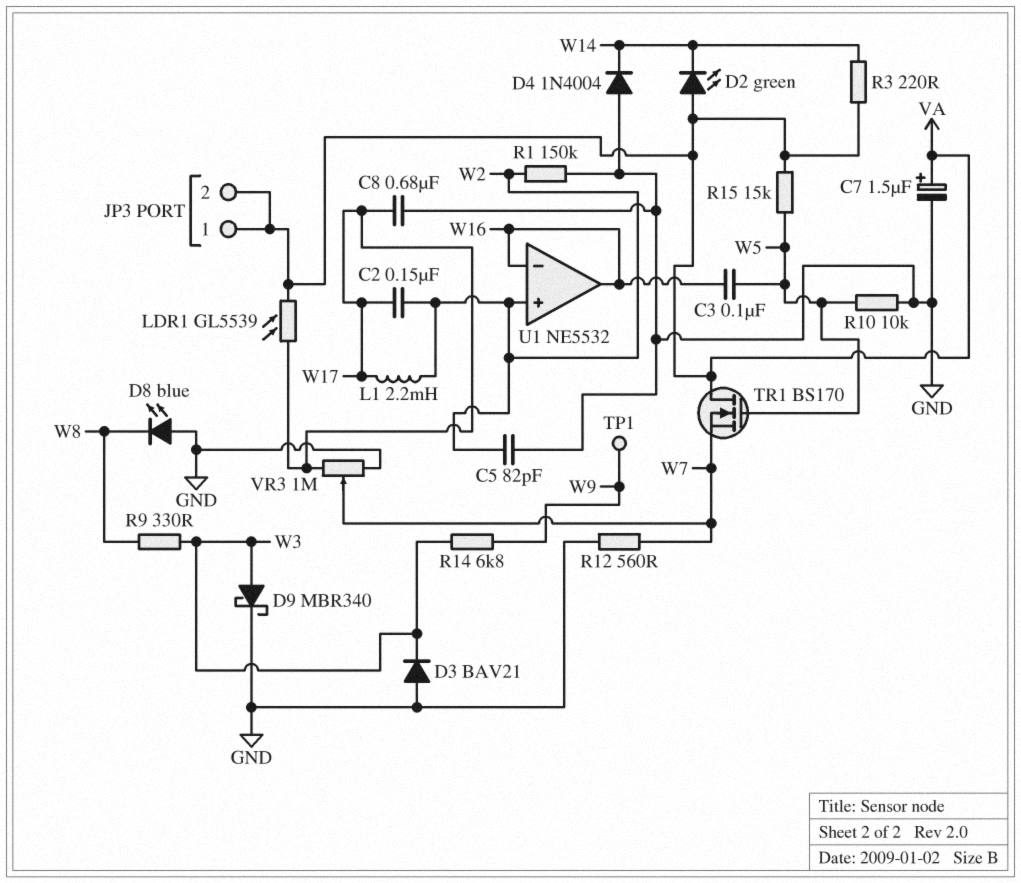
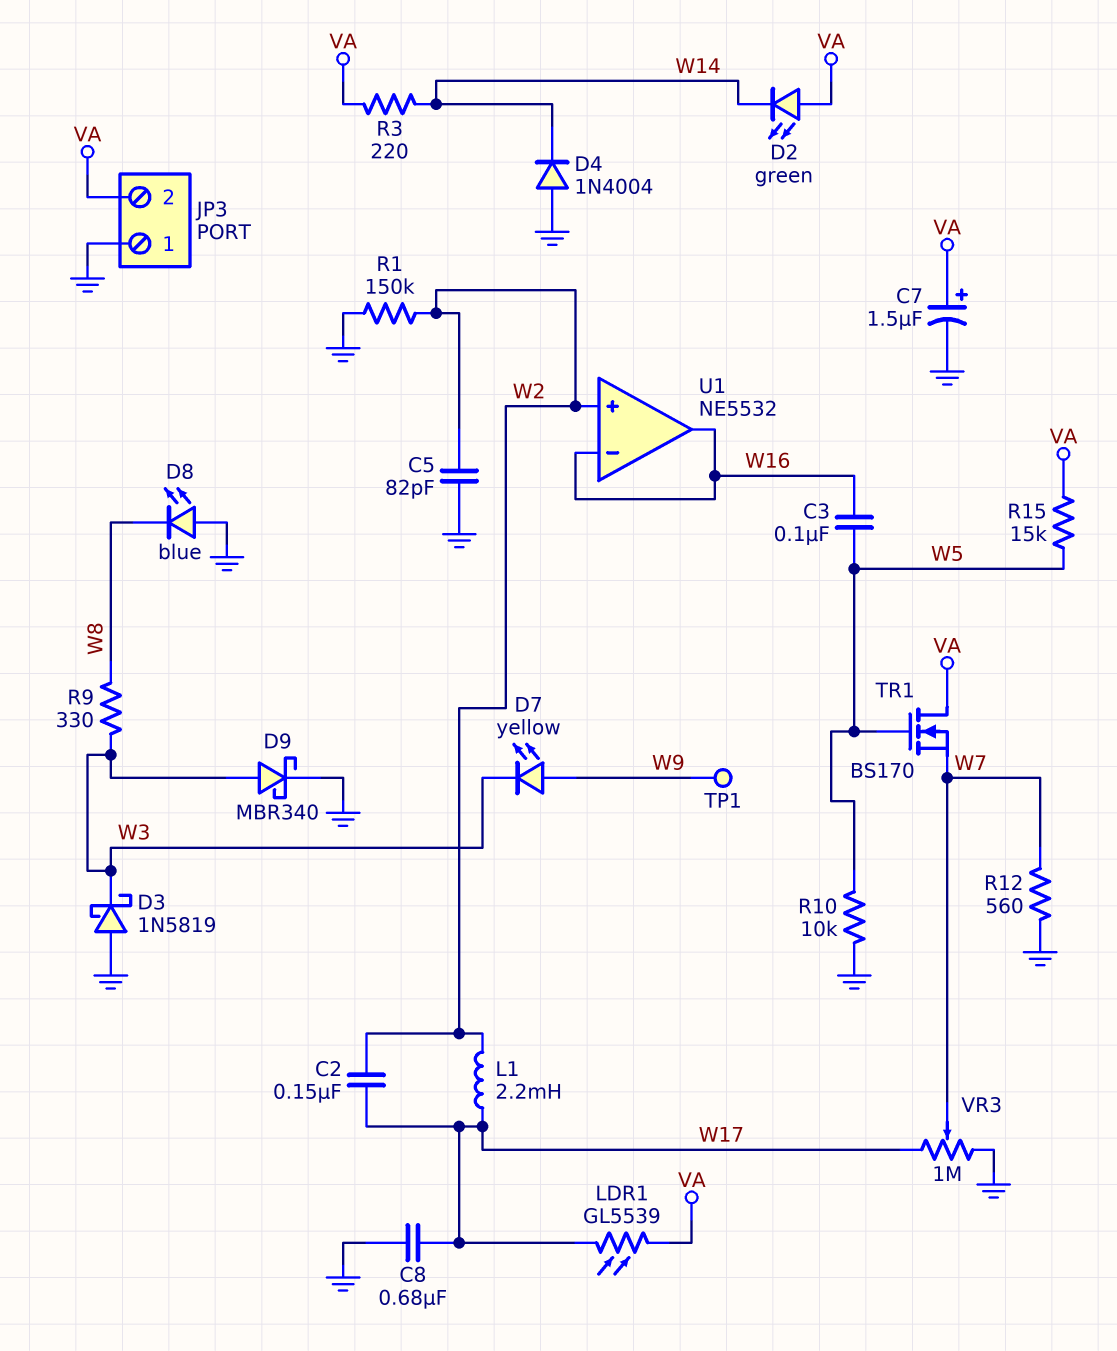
D3: diode BAV21 (A GND, K W3) -> schottky 1N5819 (A GND, K W3)
D7: none -> LED yellow (A W9, K W3)
JP3 pin 1: VA -> GND
R14: 6.8k (W3, W9) -> none

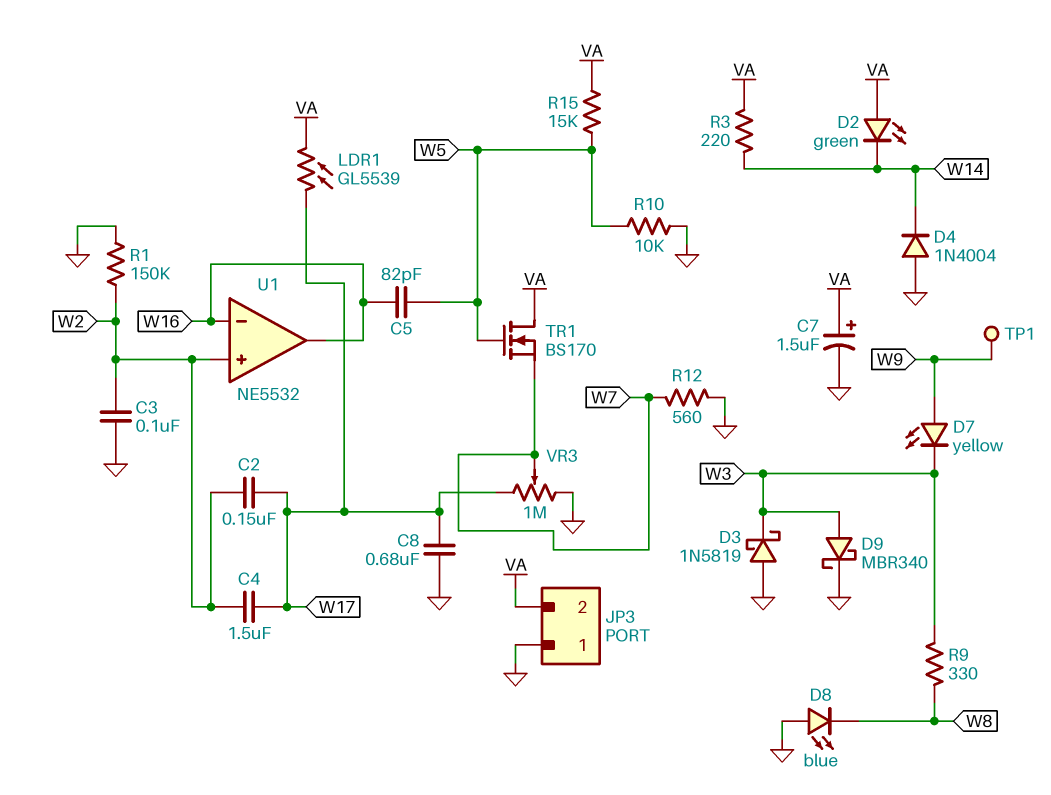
C3: 100nF (W5, W16) -> 100nF (GND, W2)
C4: none -> 1.5uF (W2, W17)
C5: 82pF (GND, W2) -> 82pF (W5, W16)
L1: 2.2mH (W2, W17) -> none

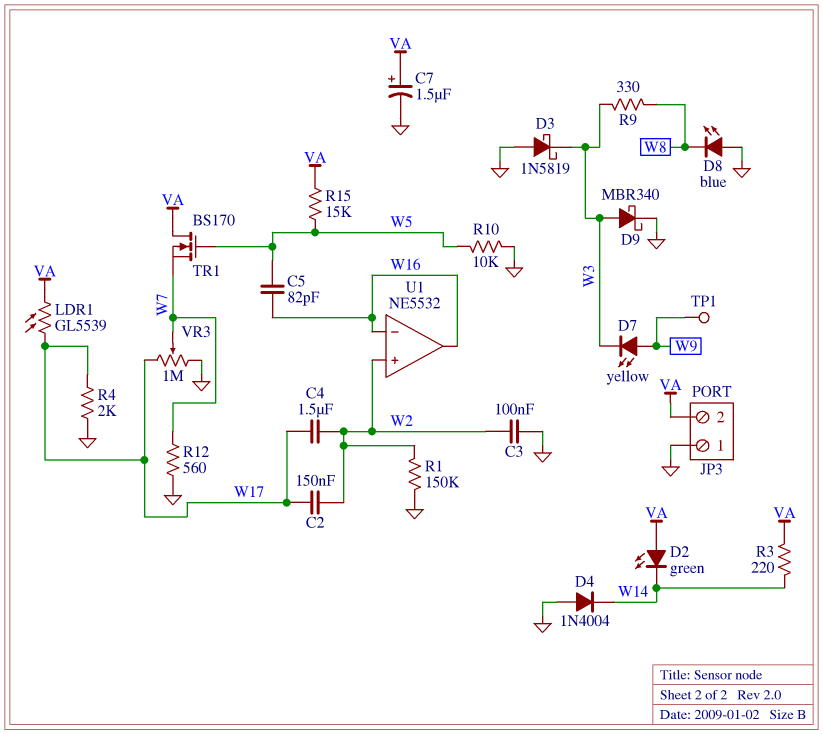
C8: 680nF (GND, W17) -> none
R4: none -> 2k (GND, W17)

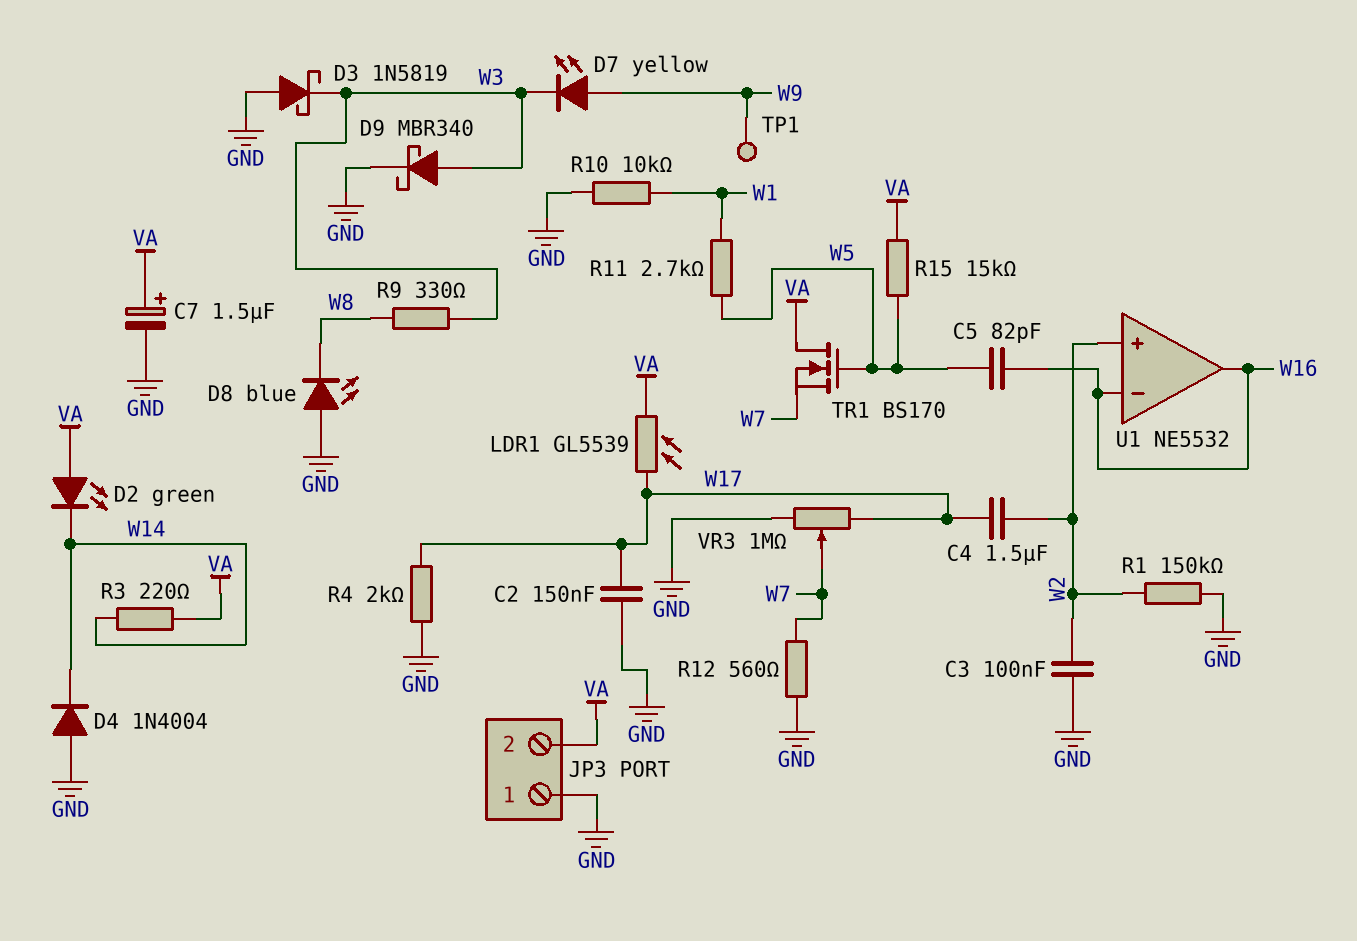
C2: 150nF (W2, W17) -> 150nF (GND, W17)
R10: 10k (GND, W5) -> 10k (GND, W1)
R11: none -> 2.7k (W1, W5)

